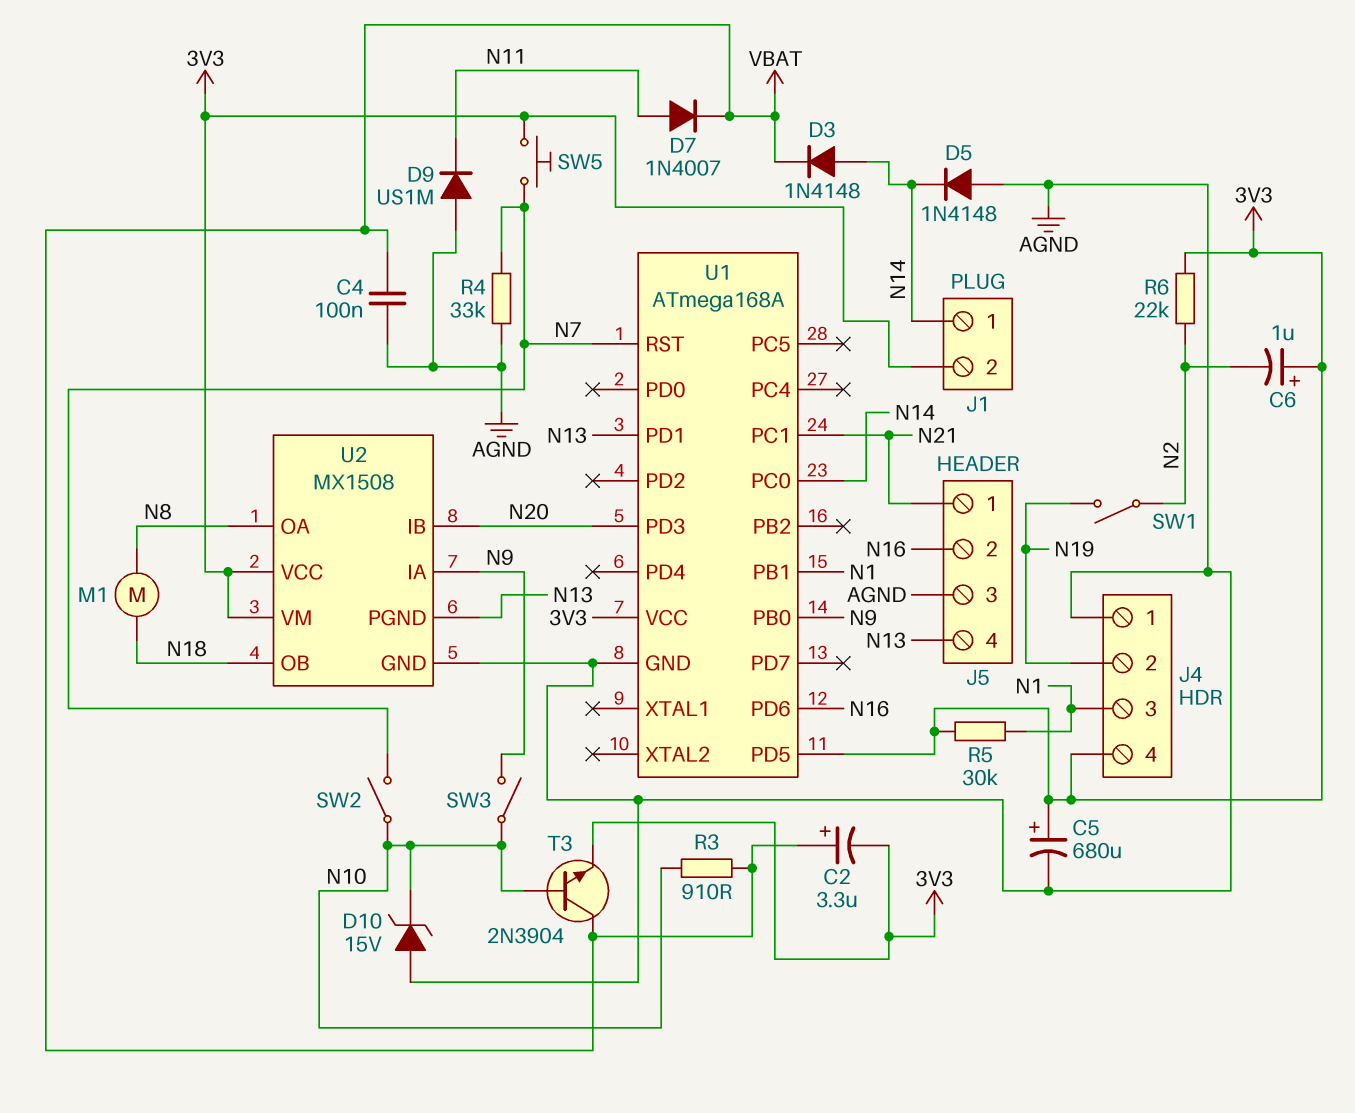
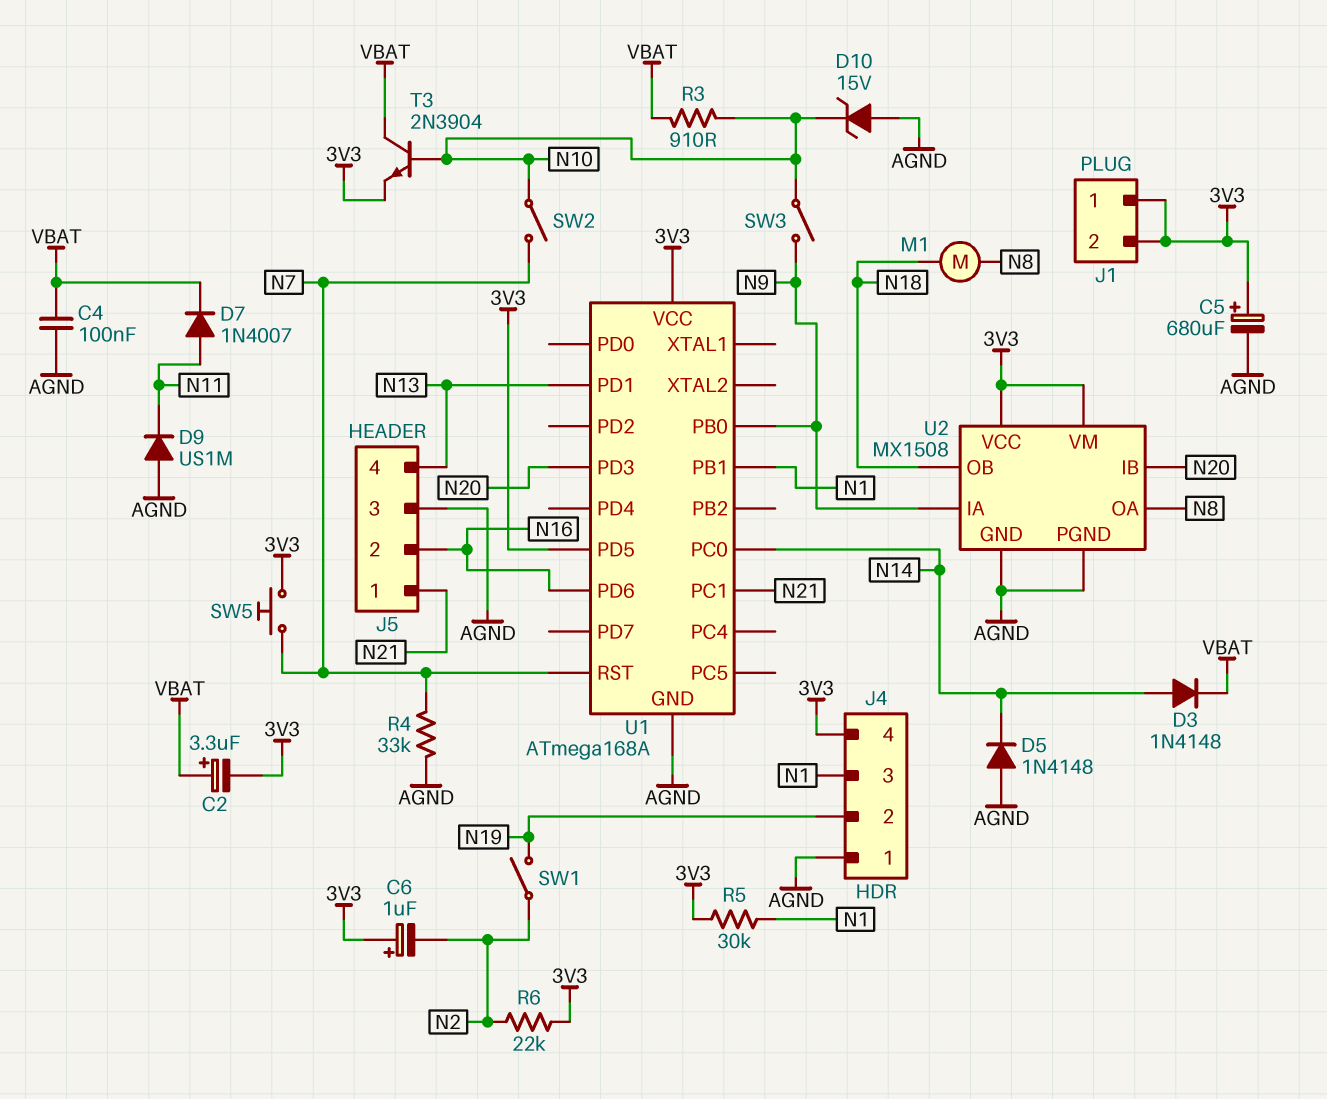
J1 pin 1: N14 -> 3V3
U2 pin PGND: N13 -> AGND

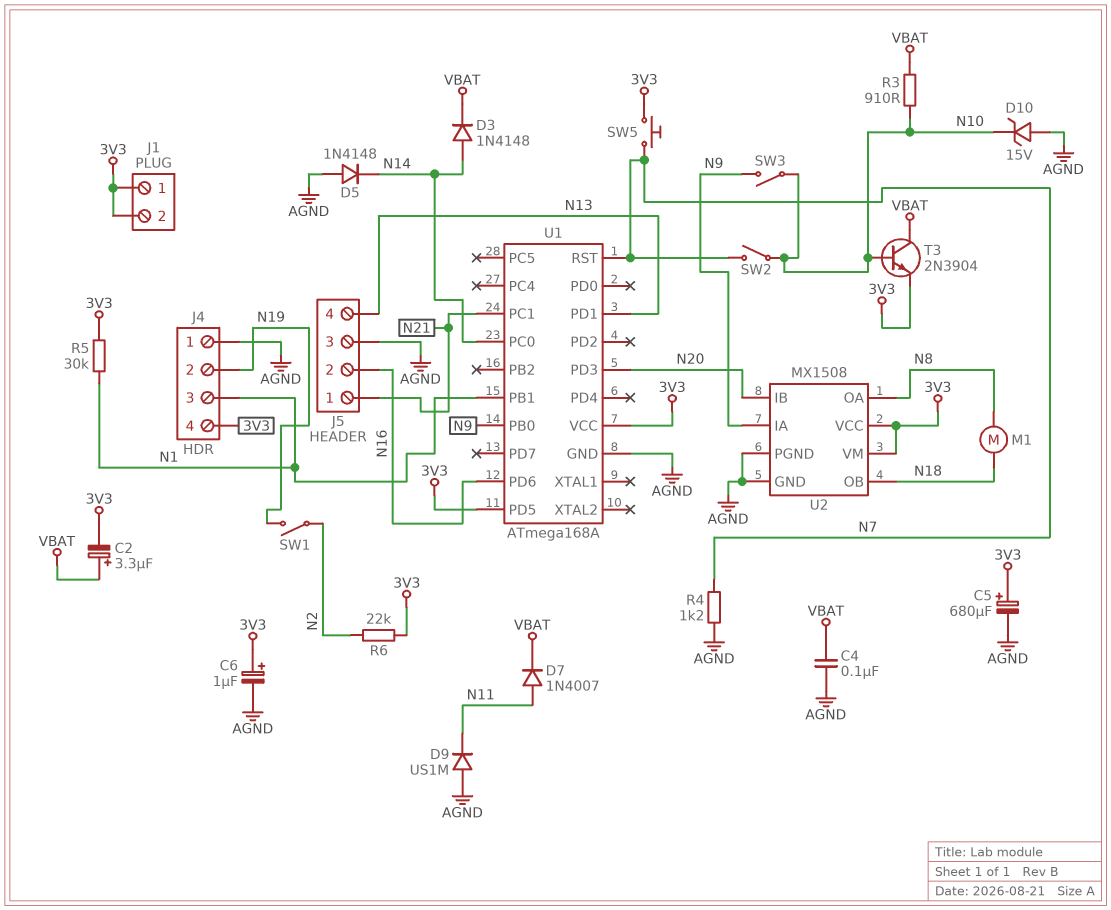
C6: 1uF (plus 3V3, minus N2) -> 1uF (plus 3V3, minus AGND)
R4: 33k (AGND, N7) -> 1.2k (AGND, N7)

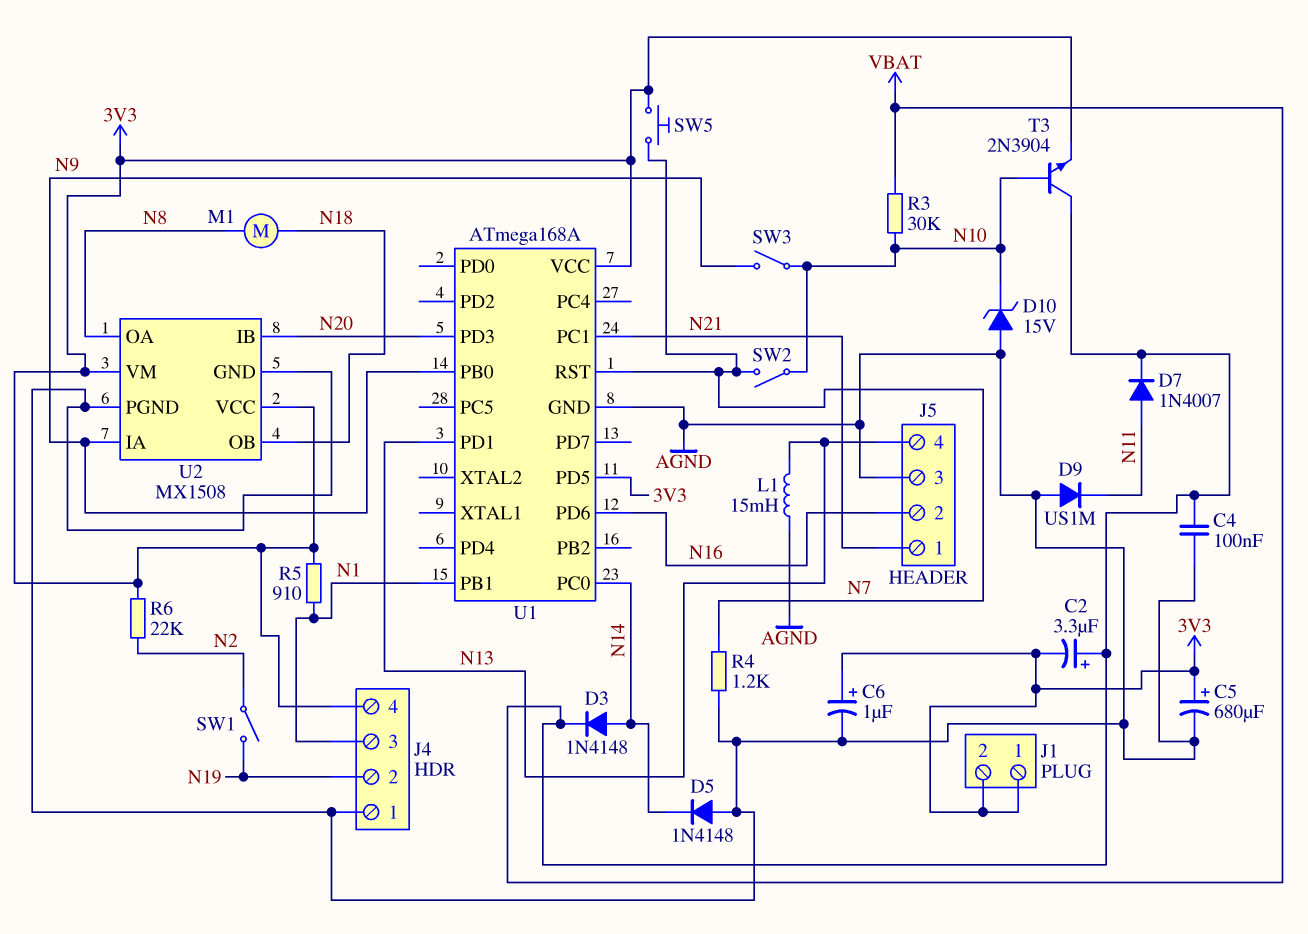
L1: none -> 15mH (AGND, N13)
R3: 910 (N10, VBAT) -> 30k (N10, VBAT)
R5: 30k (3V3, N1) -> 910 (3V3, N1)

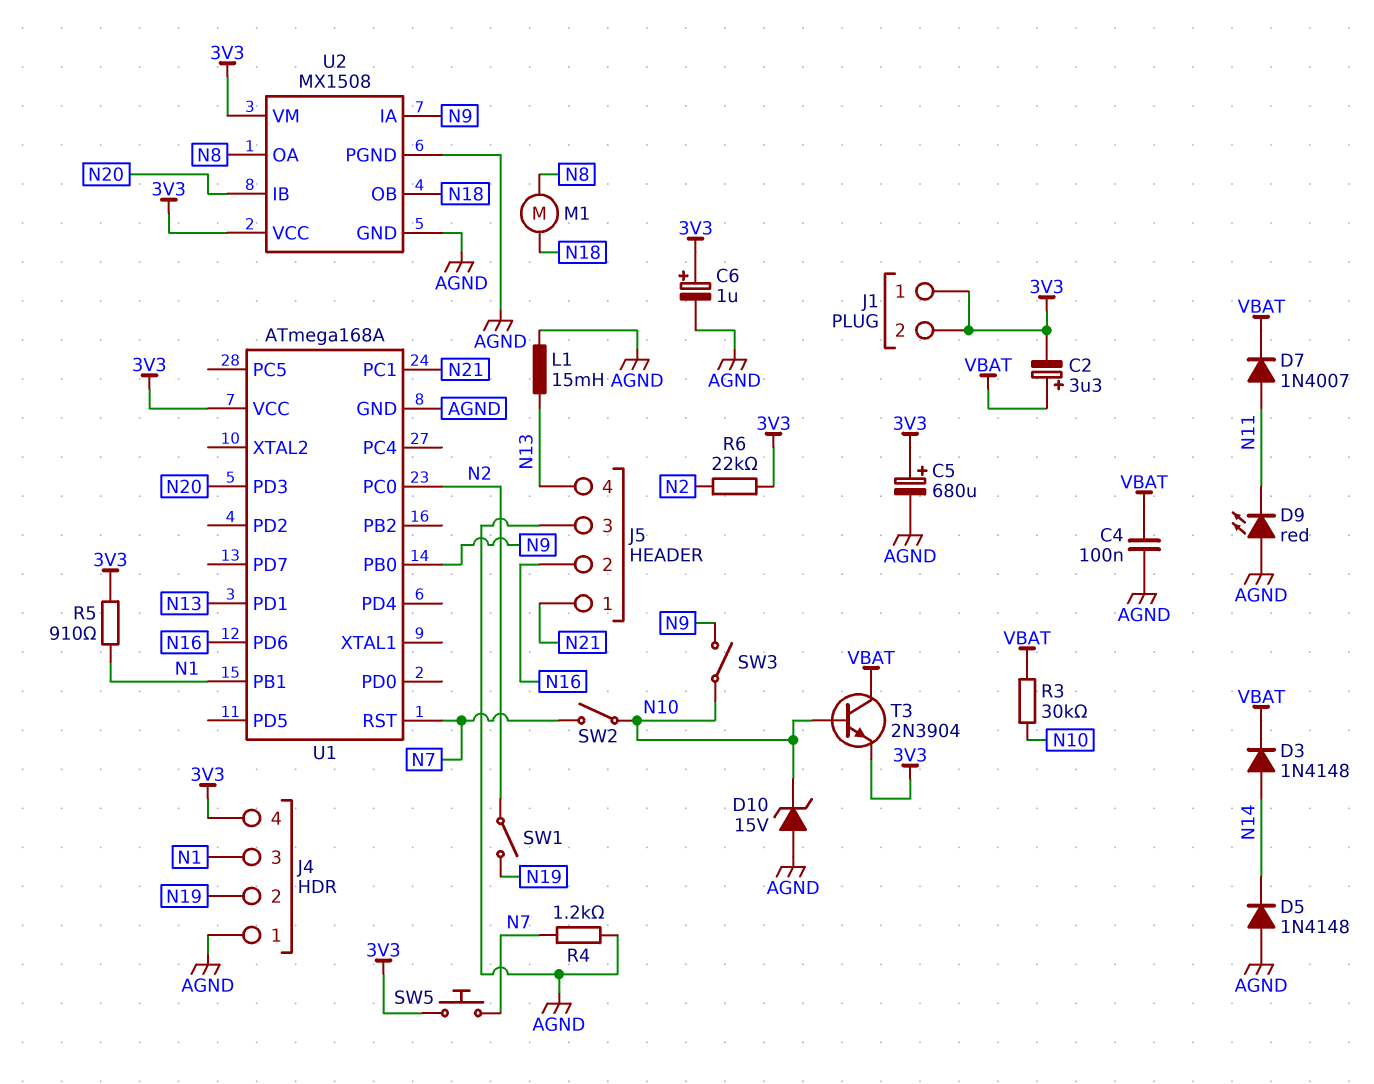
D9: diode US1M (A AGND, K N11) -> LED red (A AGND, K N11)
U1 pin PC0: N14 -> N2
U1 pin PD5: 3V3 -> none

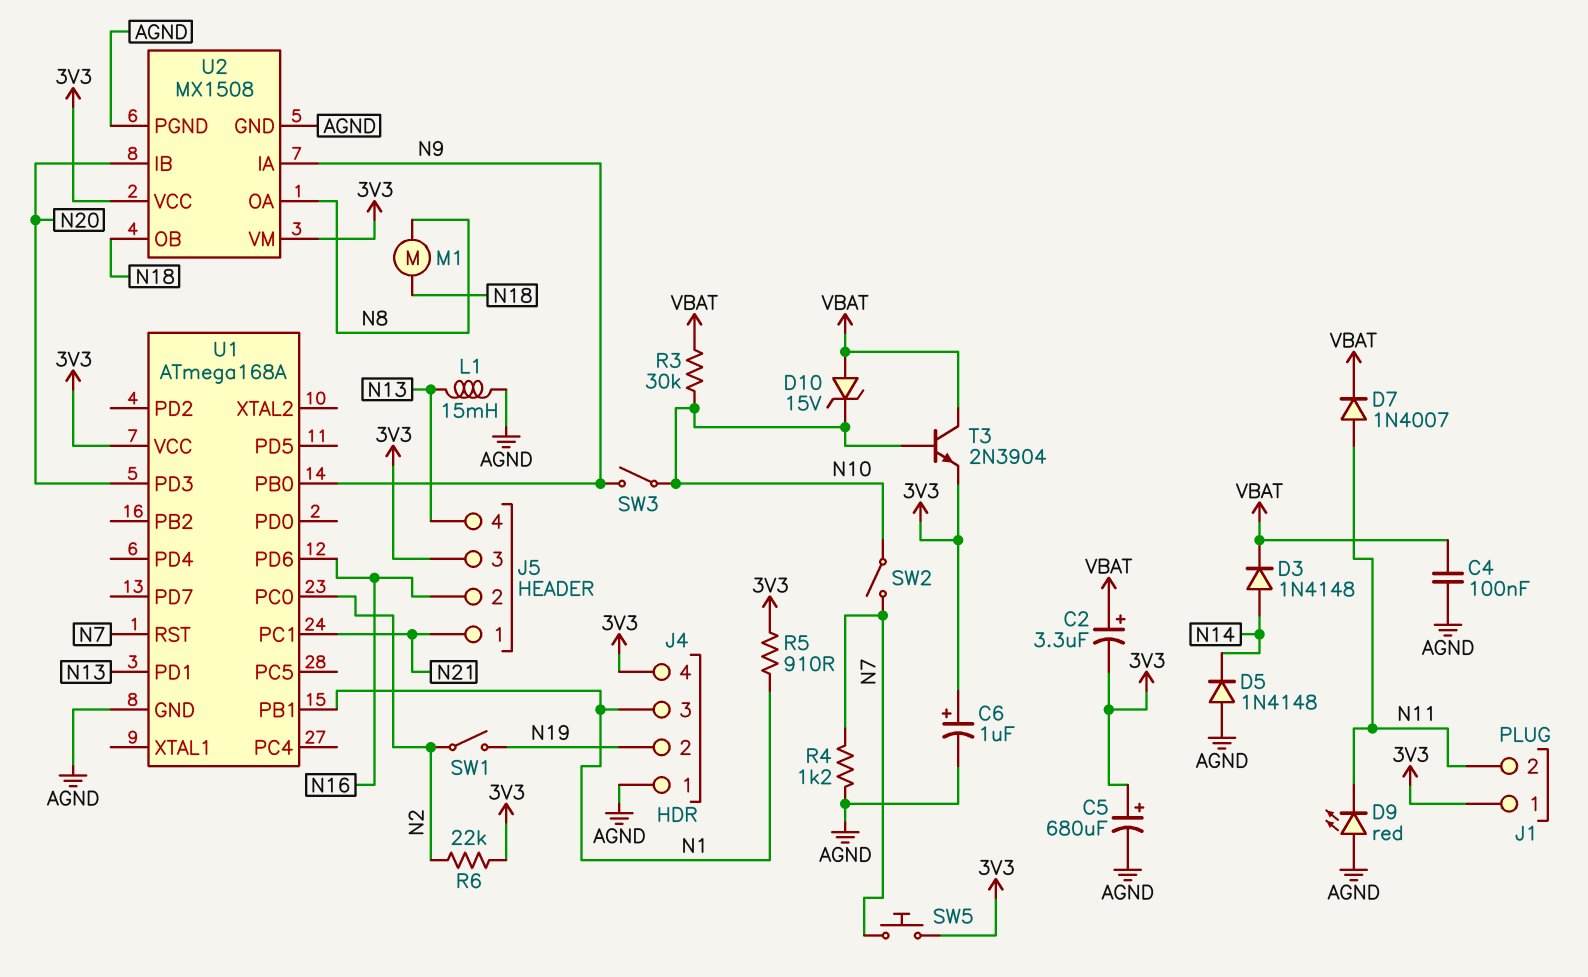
D10: zener 15V (A AGND, K N10) -> zener 15V (A VBAT, K N10)
J1 pin 2: 3V3 -> N11
J5 pin 3: AGND -> 3V3

